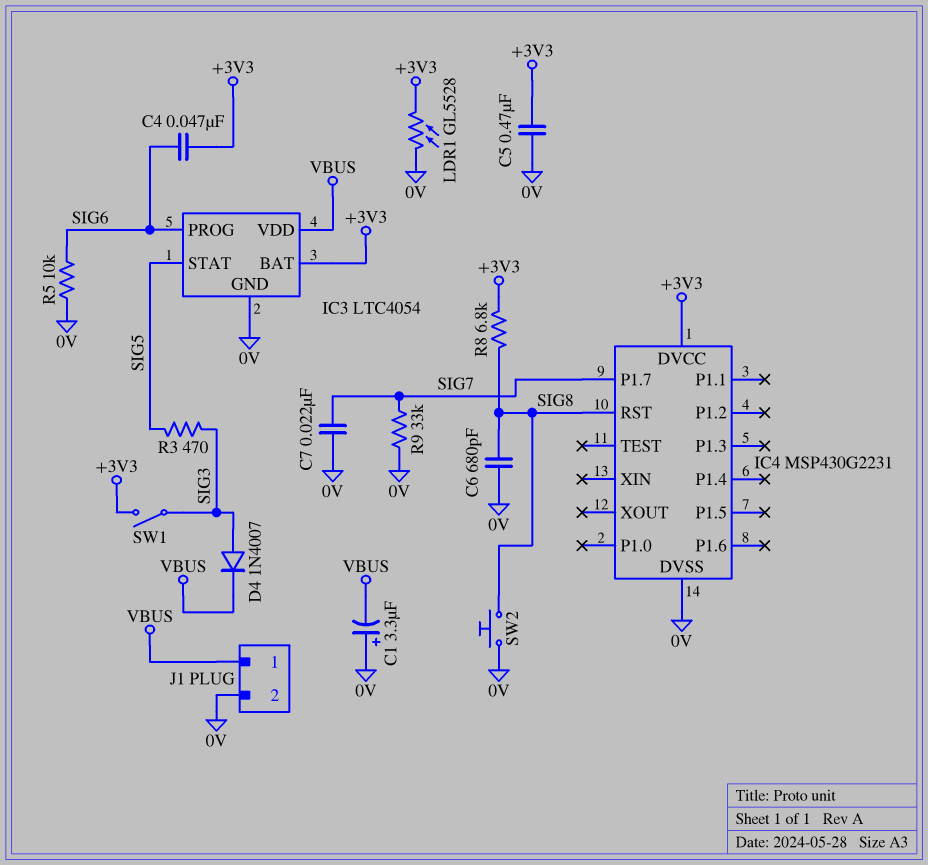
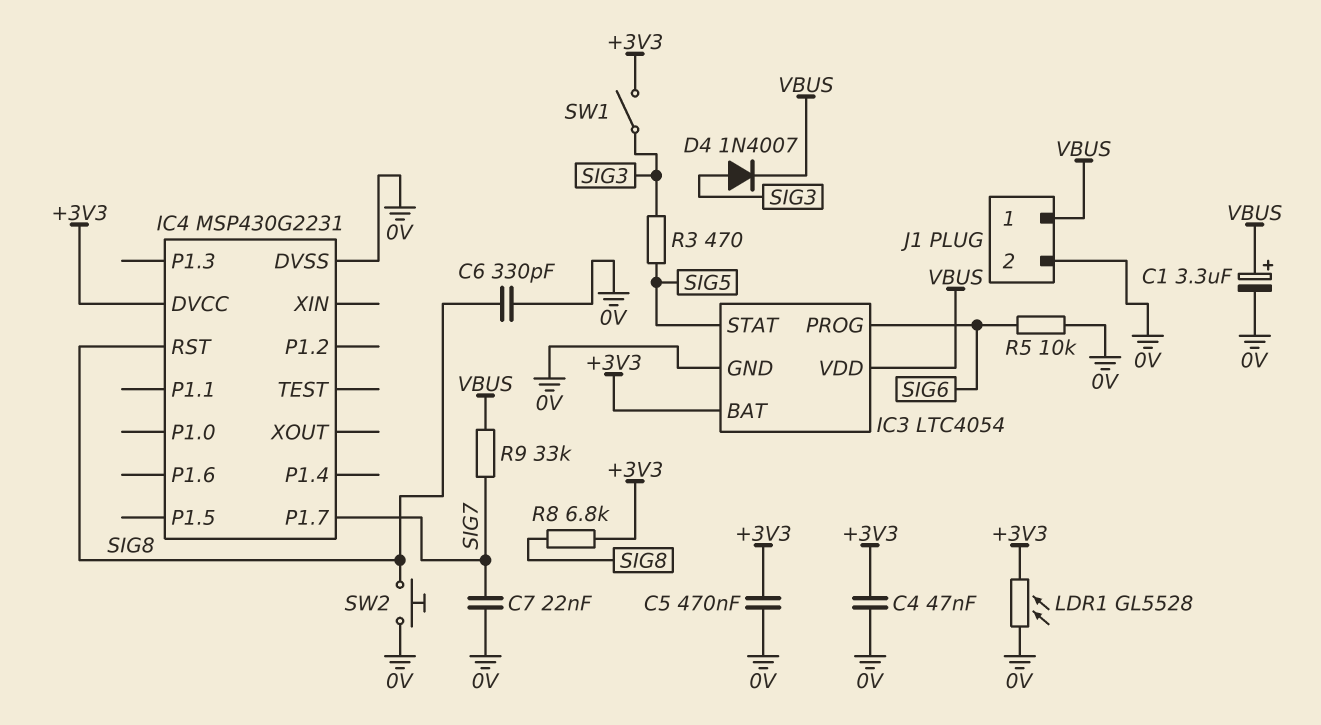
C1: 3.3uF (plus 0V, minus VBUS) -> 3.3uF (plus VBUS, minus 0V)
C4: 47nF (+3V3, SIG6) -> 47nF (+3V3, 0V)
C6: 680pF (0V, SIG8) -> 330pF (0V, SIG8)
R9: 33k (0V, SIG7) -> 33k (SIG7, VBUS)

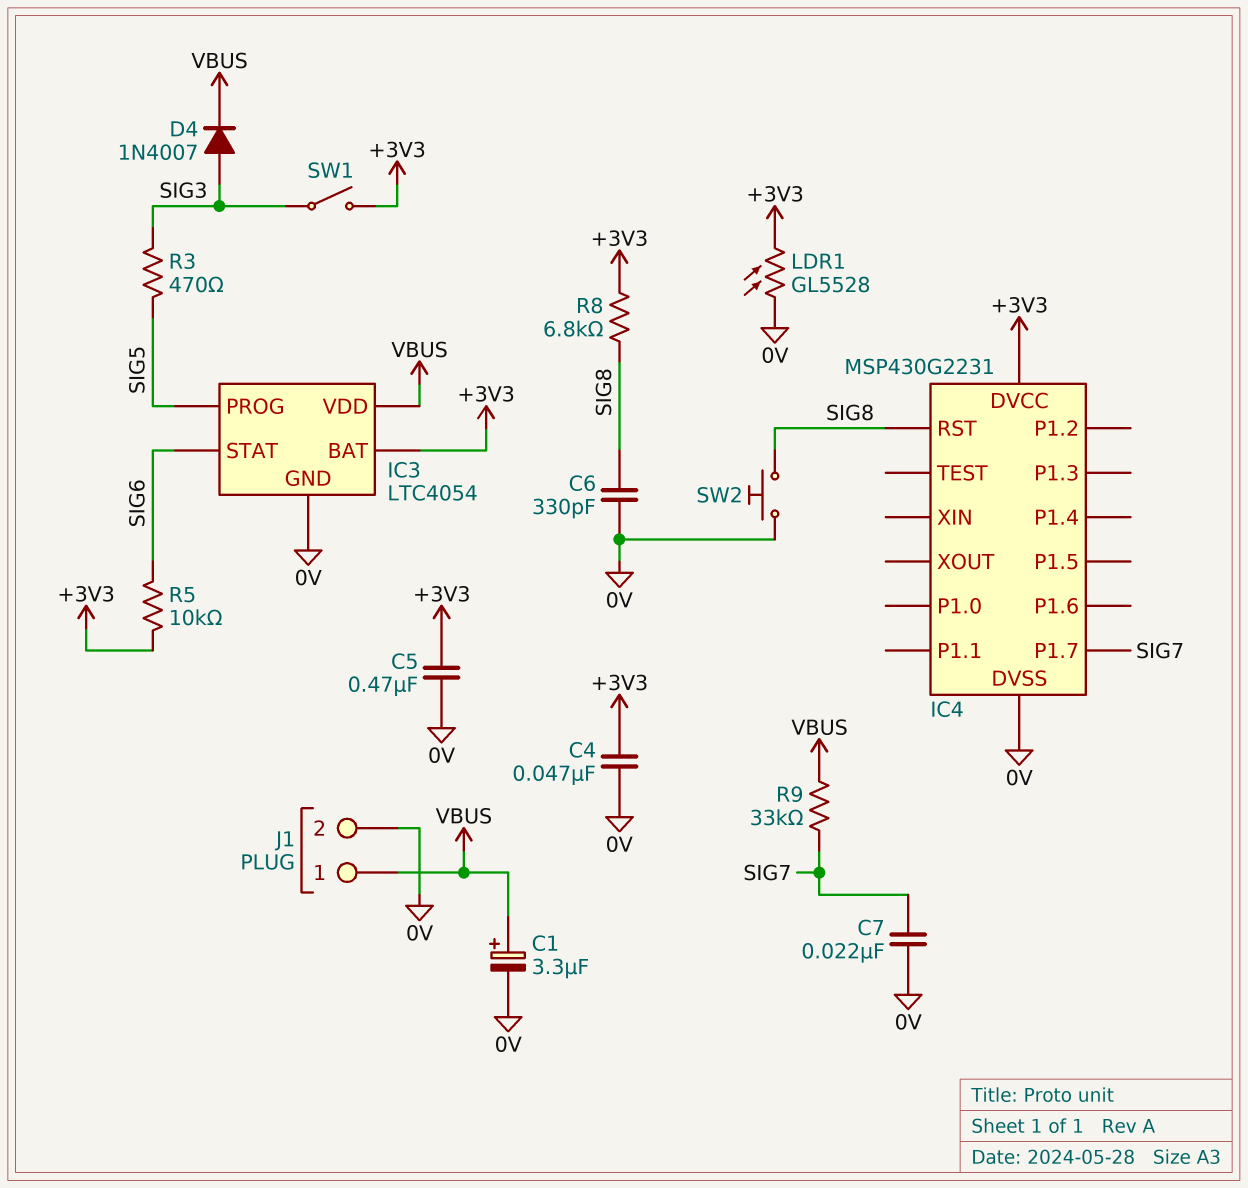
IC3 pin PROG: SIG6 -> SIG5
IC3 pin STAT: SIG5 -> SIG6
R5: 10k (0V, SIG6) -> 10k (+3V3, SIG6)

